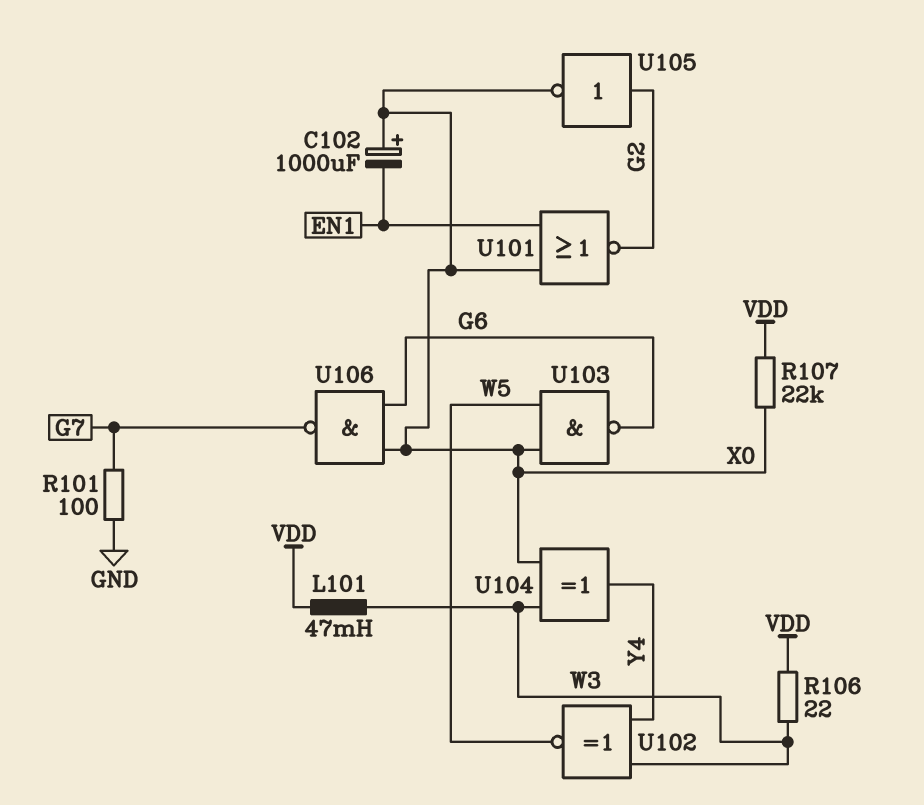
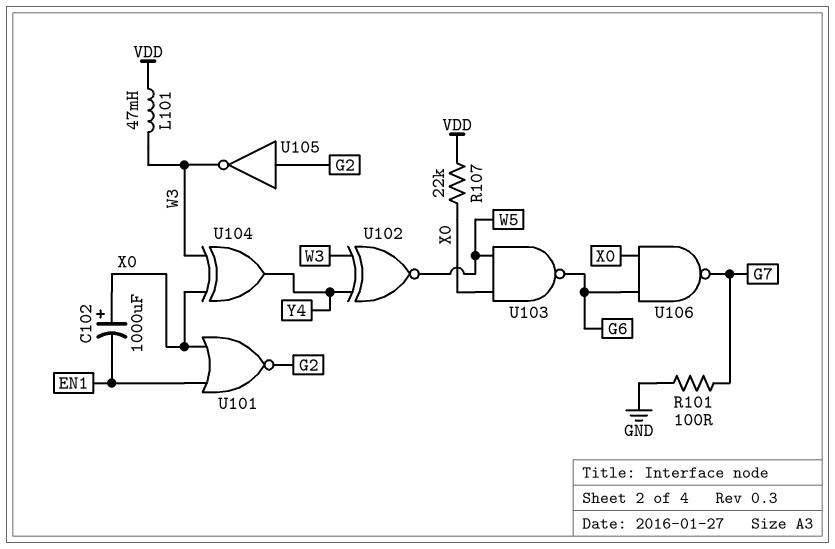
R106: 22 (VDD, W3) -> none
U105: NOT (in G2, out X0) -> NOT (in G2, out W3)

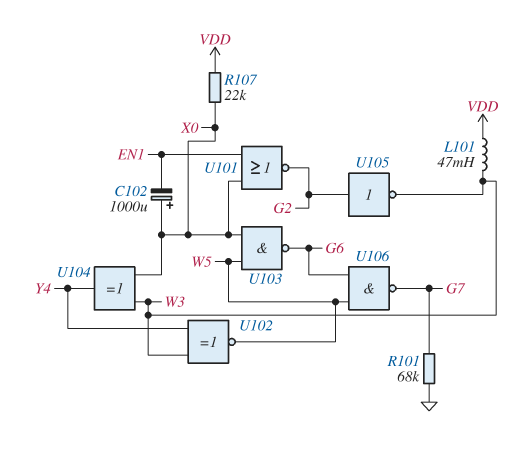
R101: 100 (G7, GND) -> 68k (G7, GND)
U106: NAND (in G6, in X0, out G7) -> NAND (in G6, in W5, out G7)

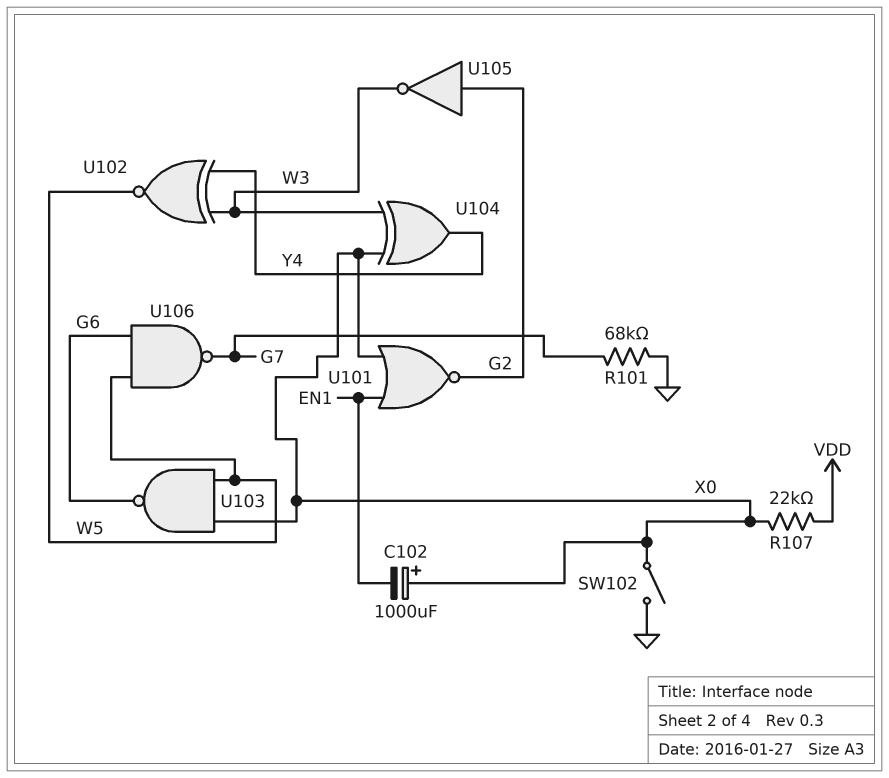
L101: 47mH (VDD, W3) -> none
SW102: none -> switch (GND, X0)

